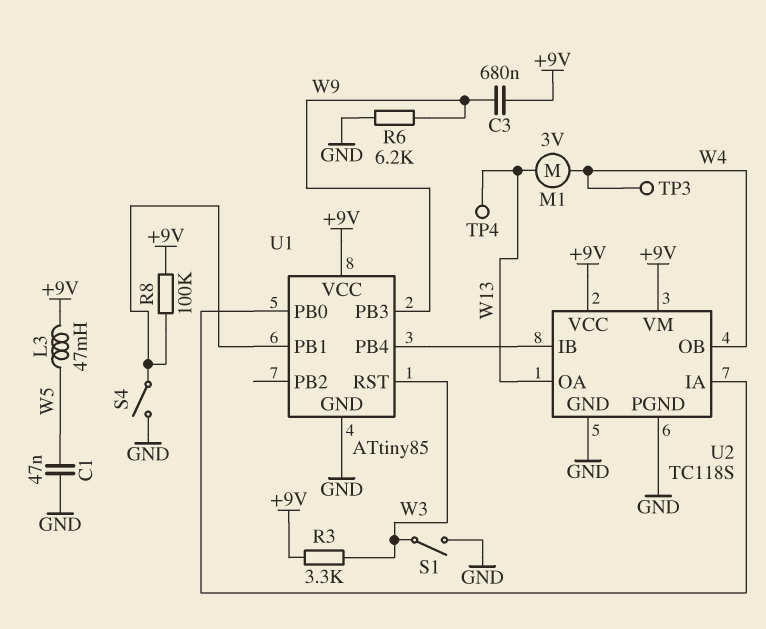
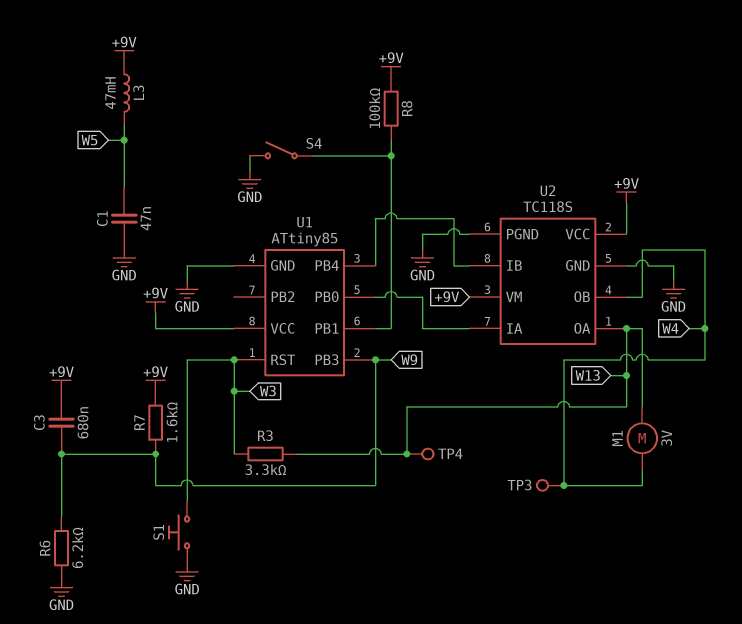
R3: 3.3k (+9V, W3) -> 3.3k (W3, W13)
R7: none -> 1.6k (+9V, W9)
S1: switch (GND, W3) -> button (GND, W3)

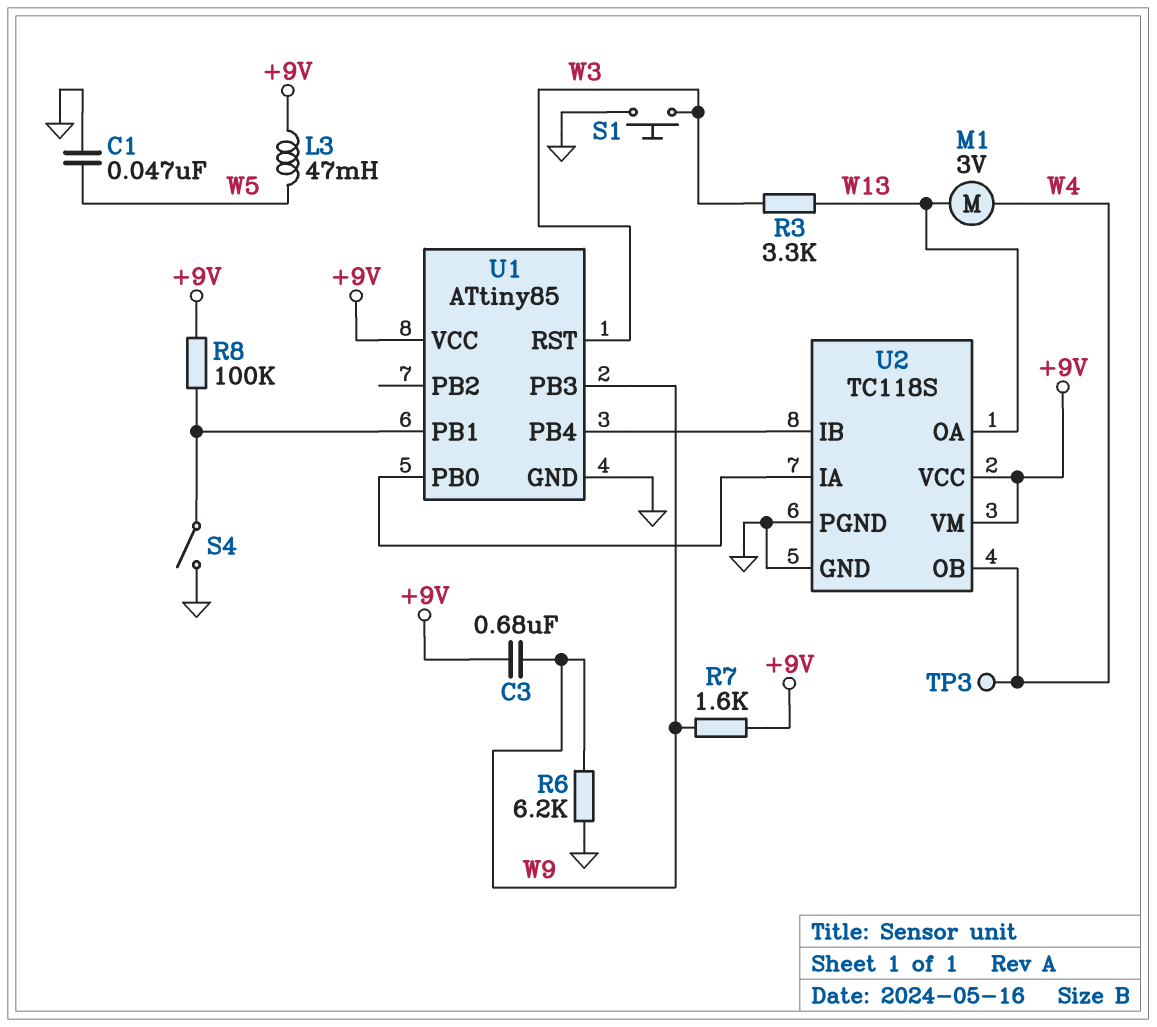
TP4: test point (W13) -> none

